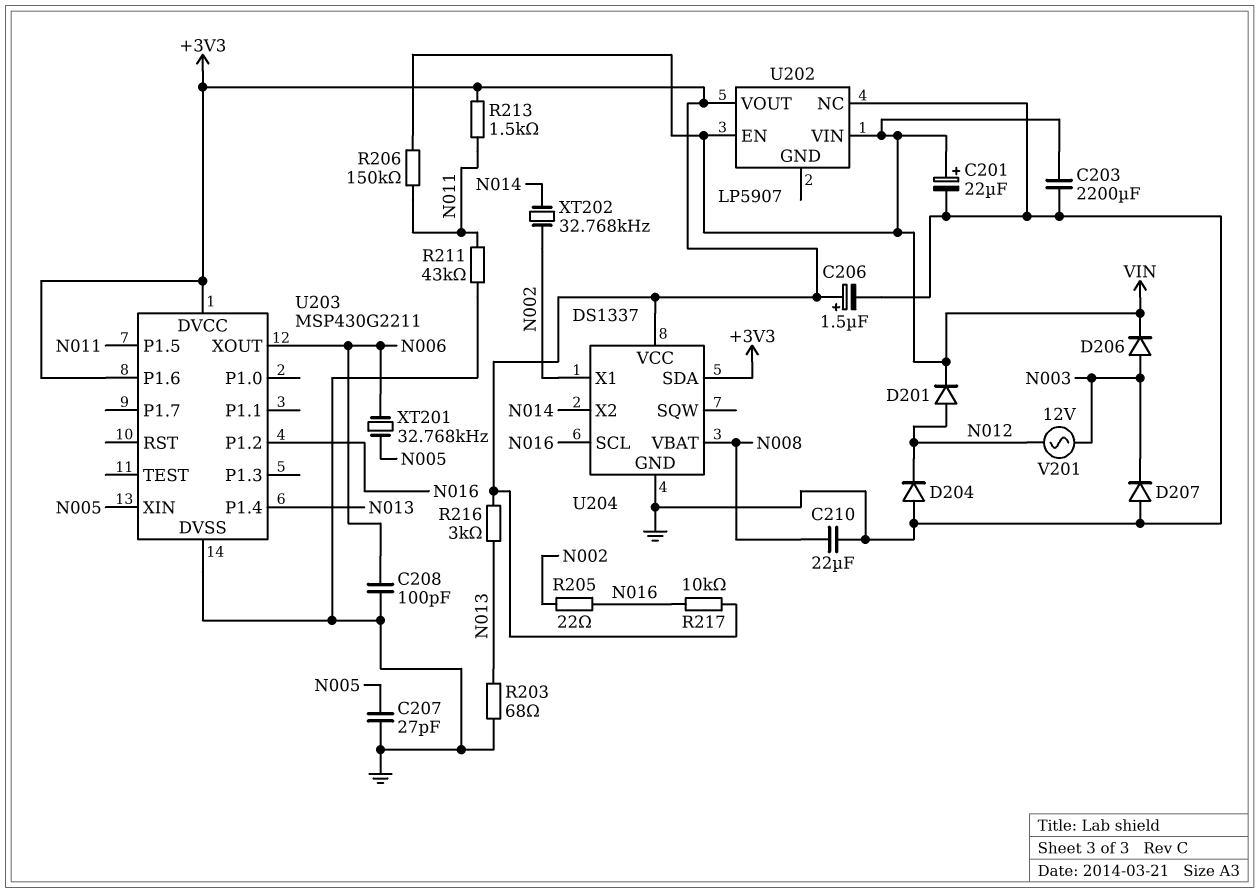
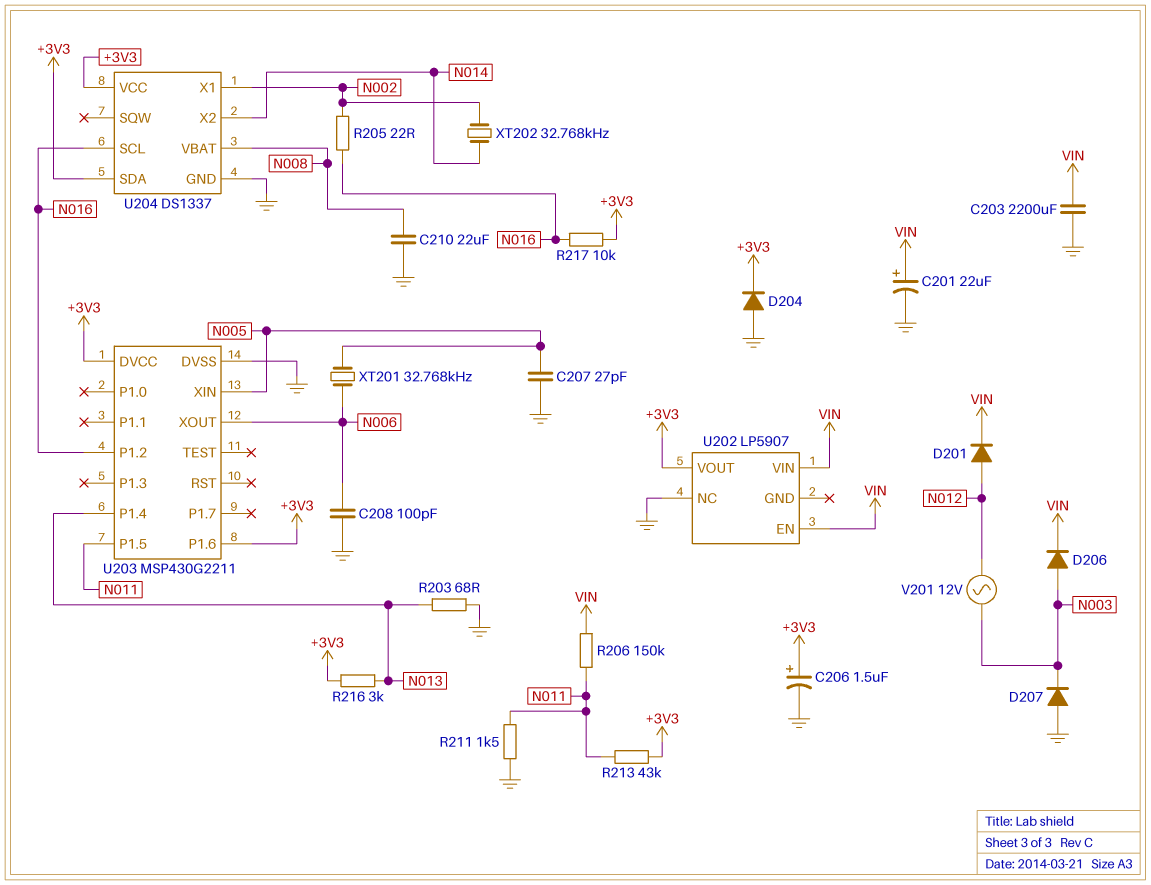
D204: diode (A GND, K N012) -> diode (A GND, K +3V3)
R211: 43k (GND, N011) -> 1.5k (GND, N011)
R213: 1.5k (+3V3, N011) -> 43k (+3V3, N011)

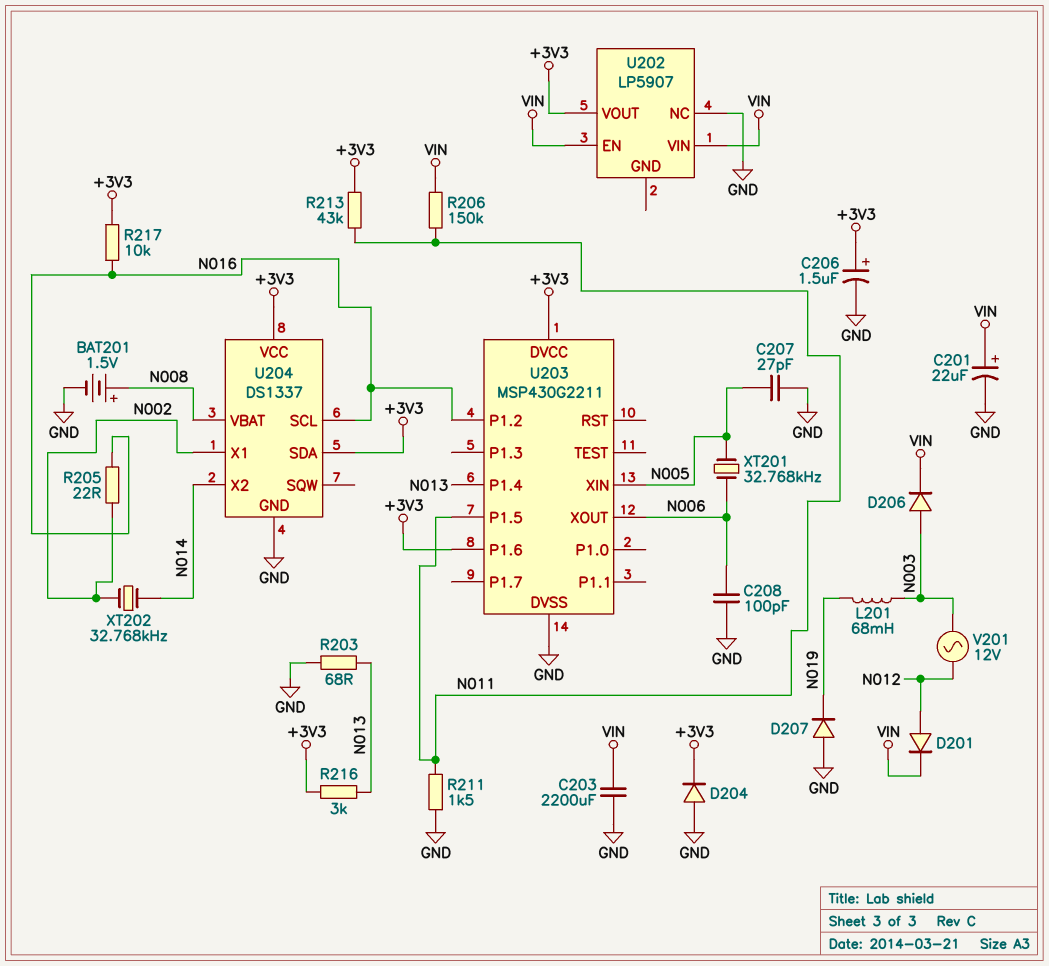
BAT201: none -> 1.5V (plus N008, minus GND)
C210: 22uF (GND, N008) -> none
D207: diode (A GND, K N003) -> diode (A GND, K N019)
L201: none -> 68mH (N003, N019)

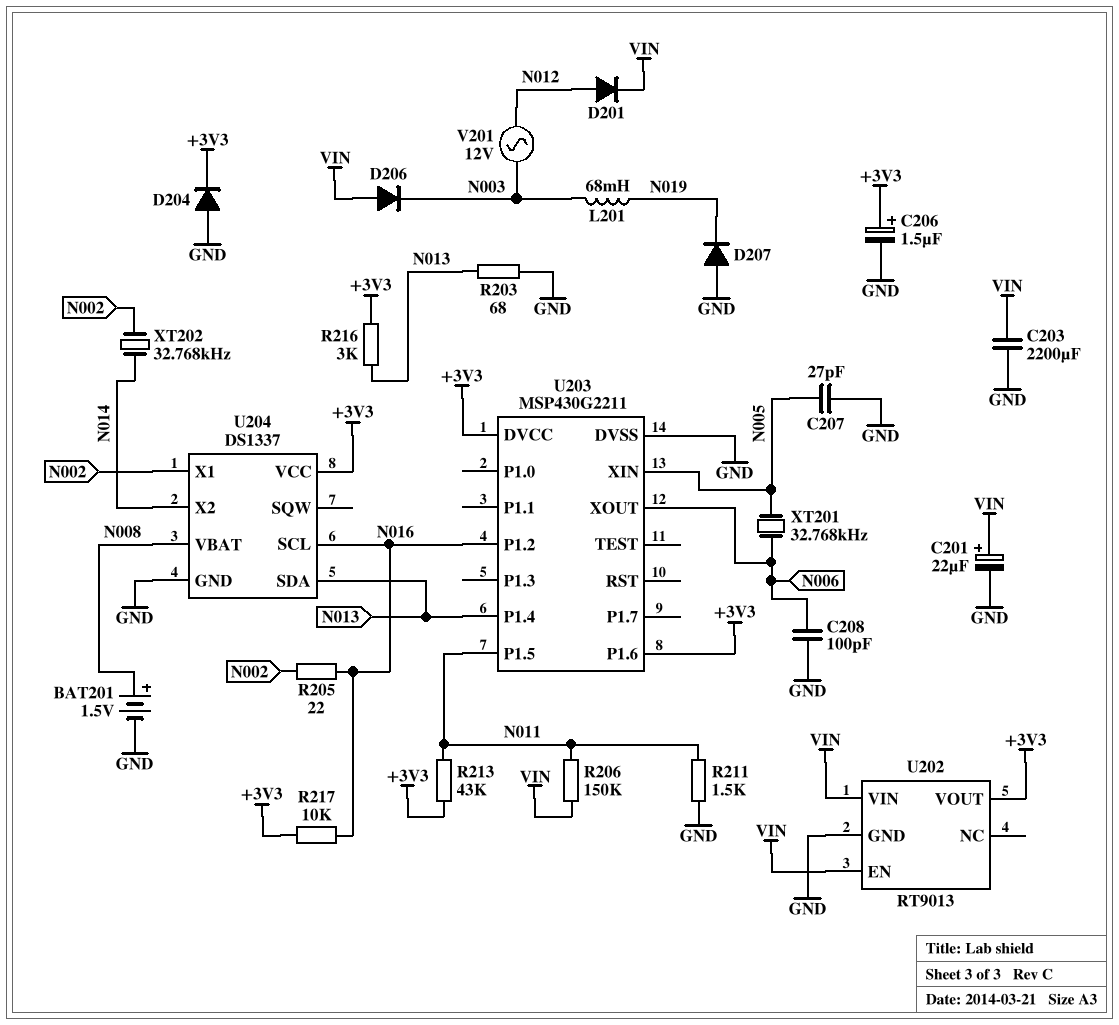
D206: diode (A N003, K VIN) -> diode (A VIN, K N003)
U202: LP5907 -> RT9013
U202 pin GND: none -> GND
U202 pin NC: GND -> none
U204 pin SDA: +3V3 -> N013

